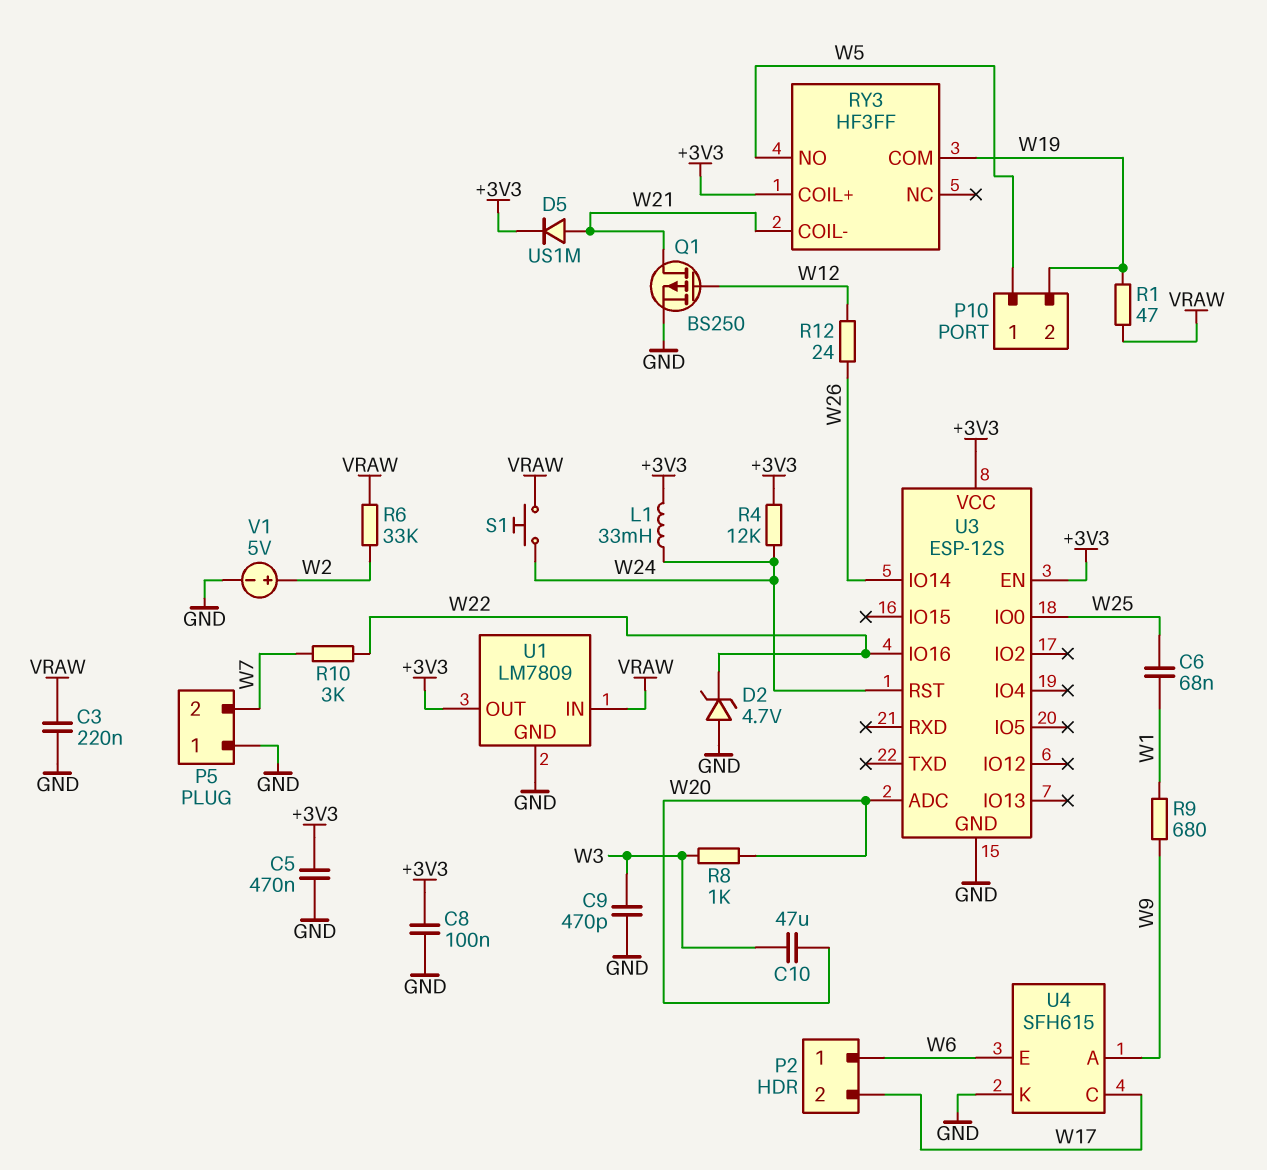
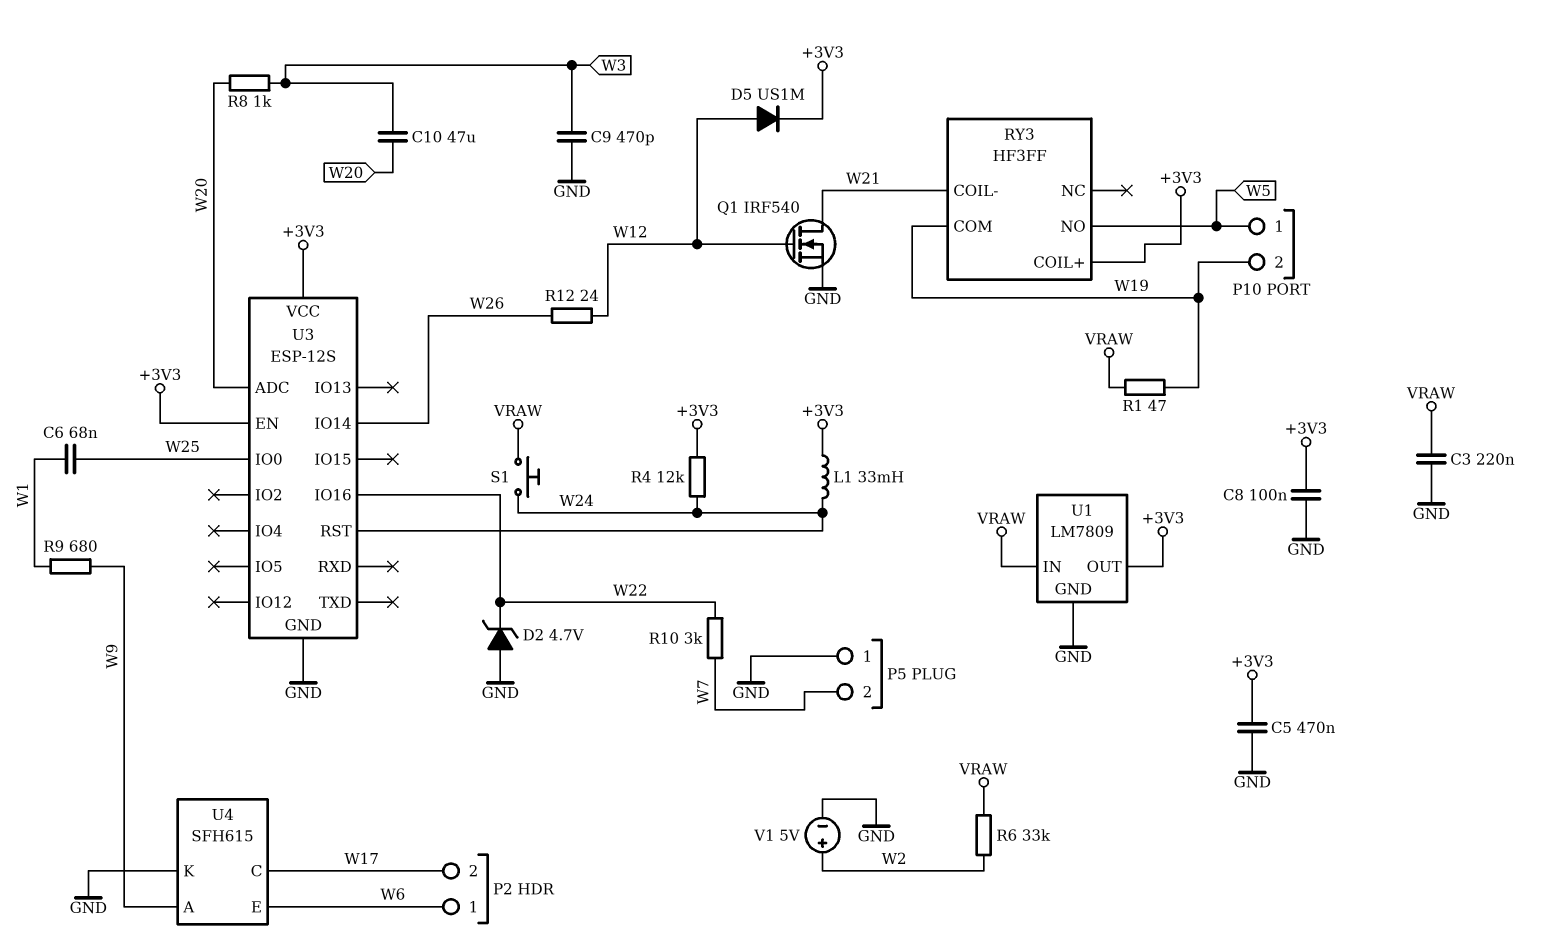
D5: diode US1M (A W21, K +3V3) -> diode US1M (A W12, K +3V3)
Q1: PMOS BS250 (G W12, D W21, S GND) -> NMOS IRF540 (G W12, D W21, S GND)

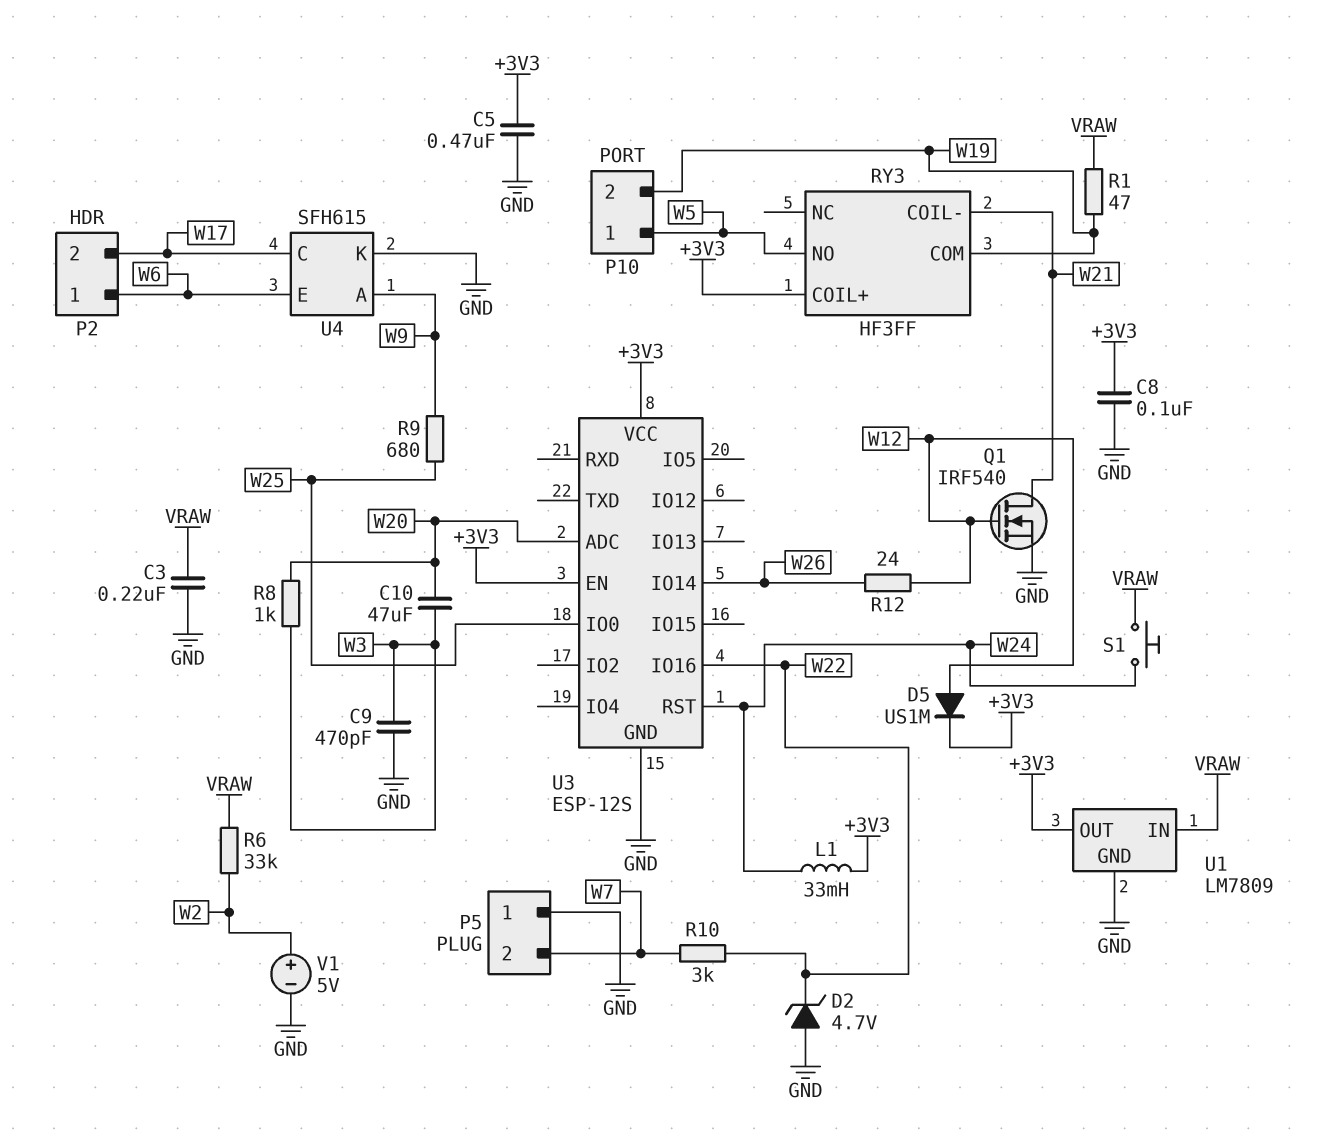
C6: 68nF (W1, W25) -> none
R4: 12k (+3V3, W24) -> none
R9: 680 (W1, W9) -> 680 (W9, W25)

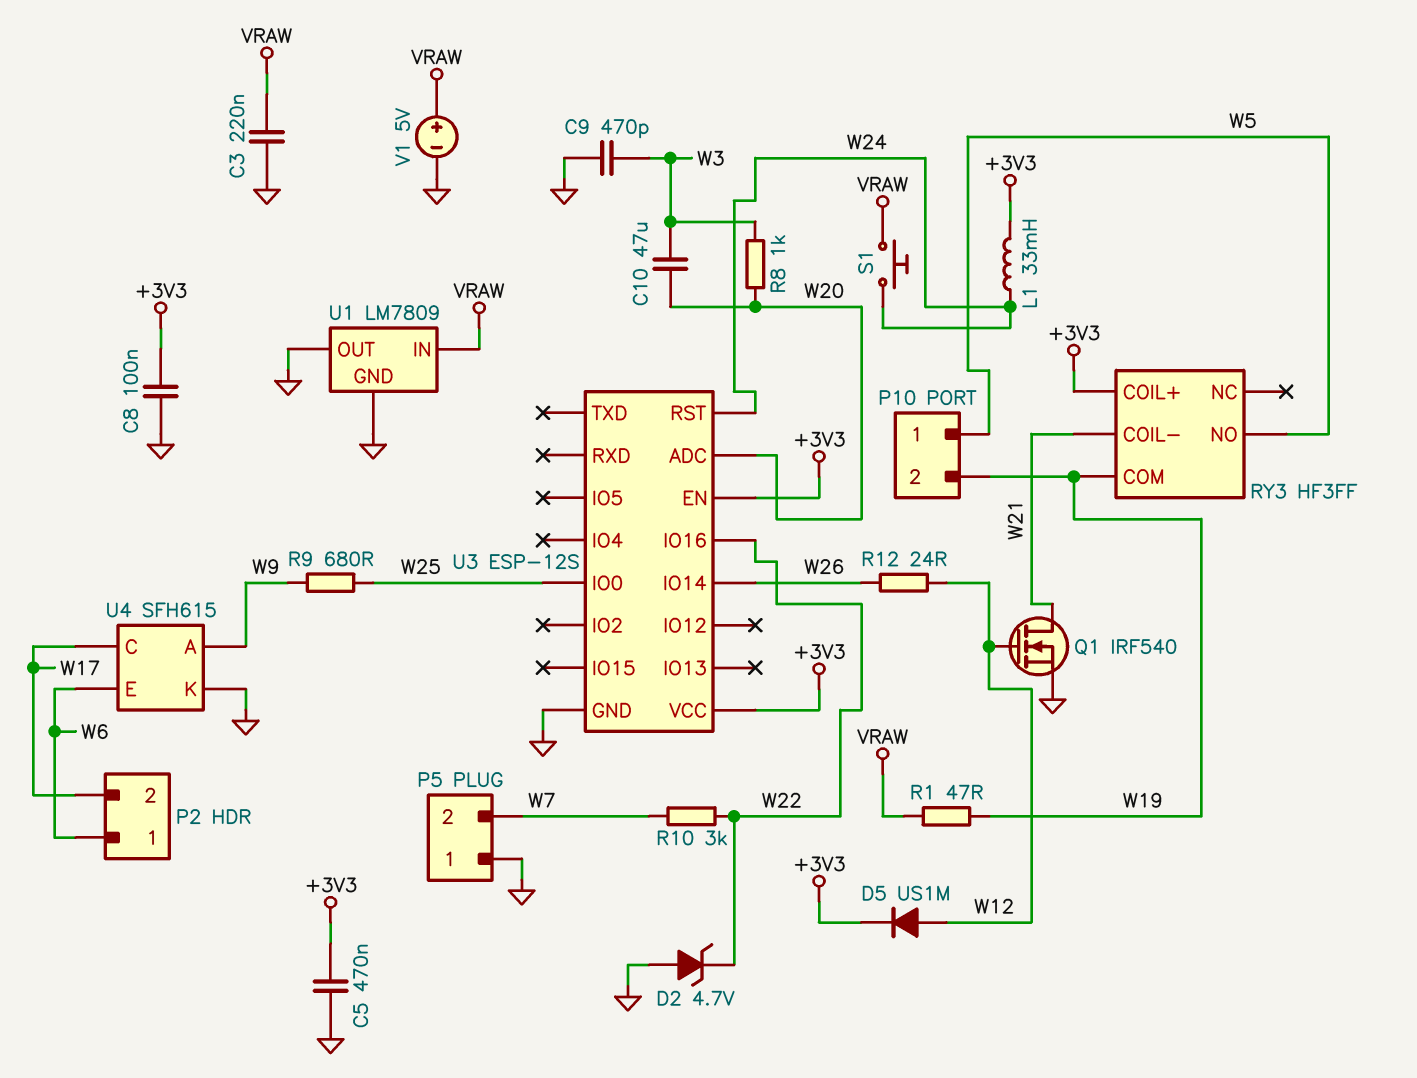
R6: 33k (VRAW, W2) -> none
U1 pin OUT: +3V3 -> GND
V1: 5V (plus W2, minus GND) -> 5V (plus VRAW, minus GND)

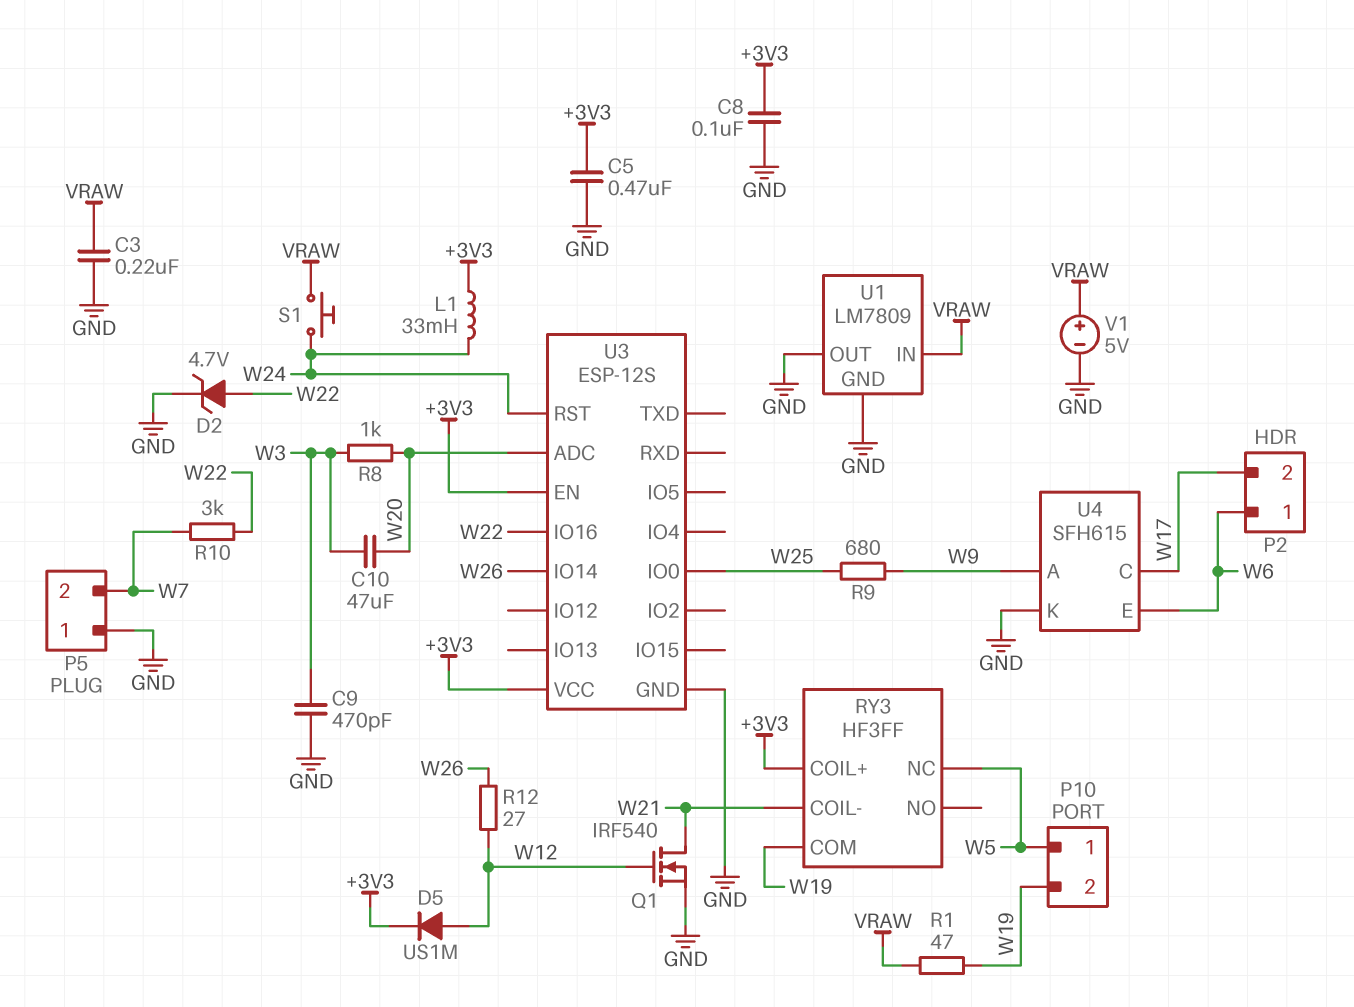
D2: zener 4.7V (A GND, K W22) -> zener 4.7V (A W22, K GND)
R12: 24 (W12, W26) -> 27 (W12, W26)
RY3 pin NC: none -> W5
RY3 pin NO: W5 -> none

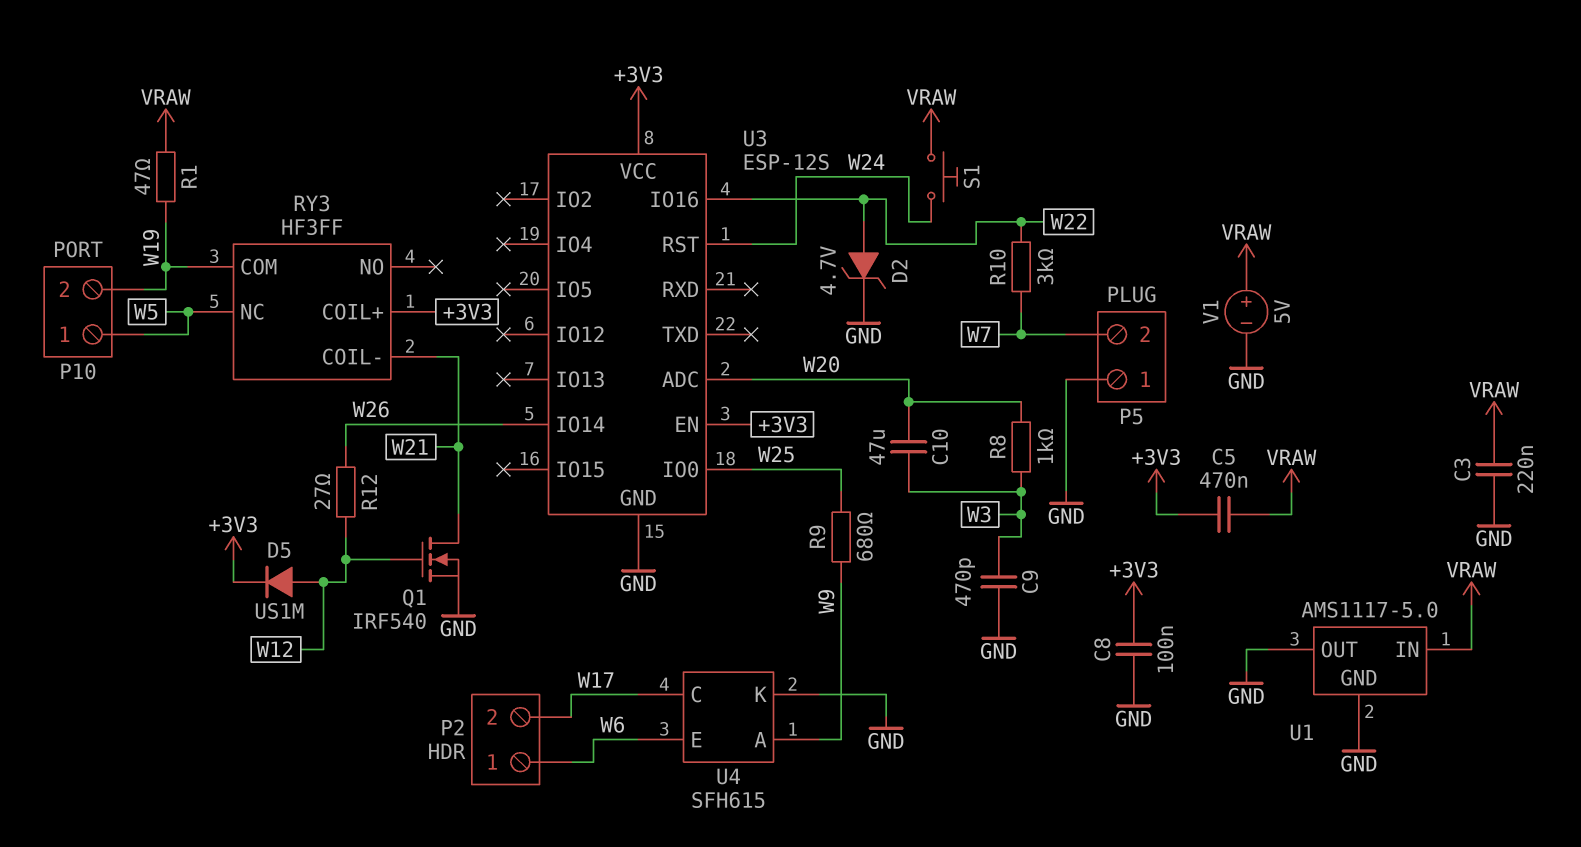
C5: 470nF (+3V3, GND) -> 470nF (+3V3, VRAW)
L1: 33mH (+3V3, W24) -> none
U1: LM7809 -> AMS1117-5.0

